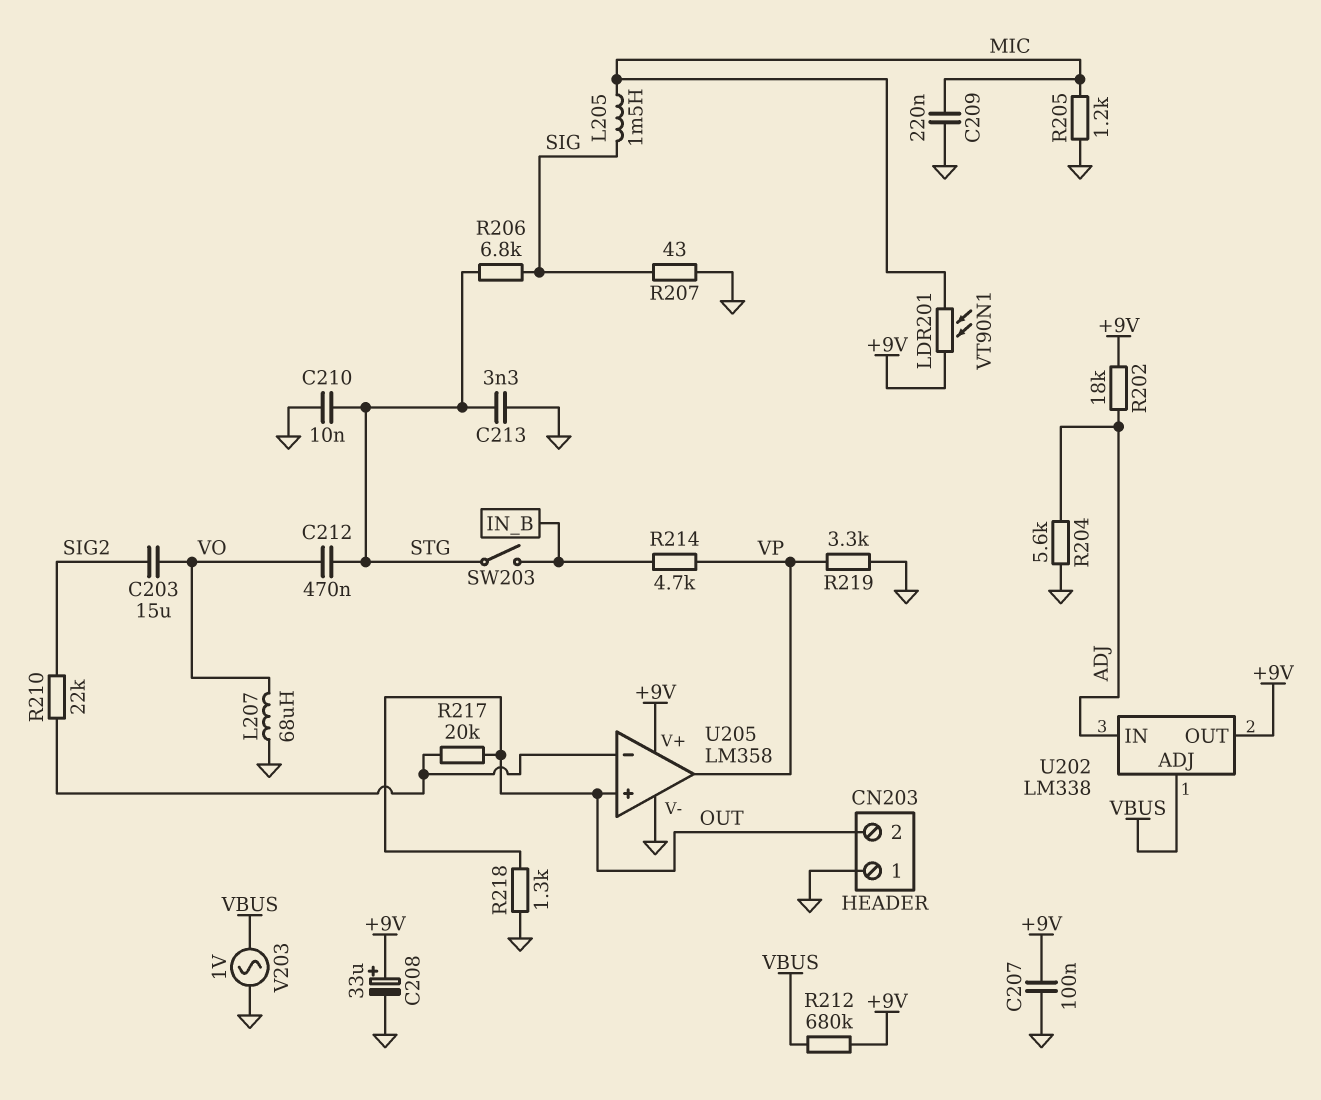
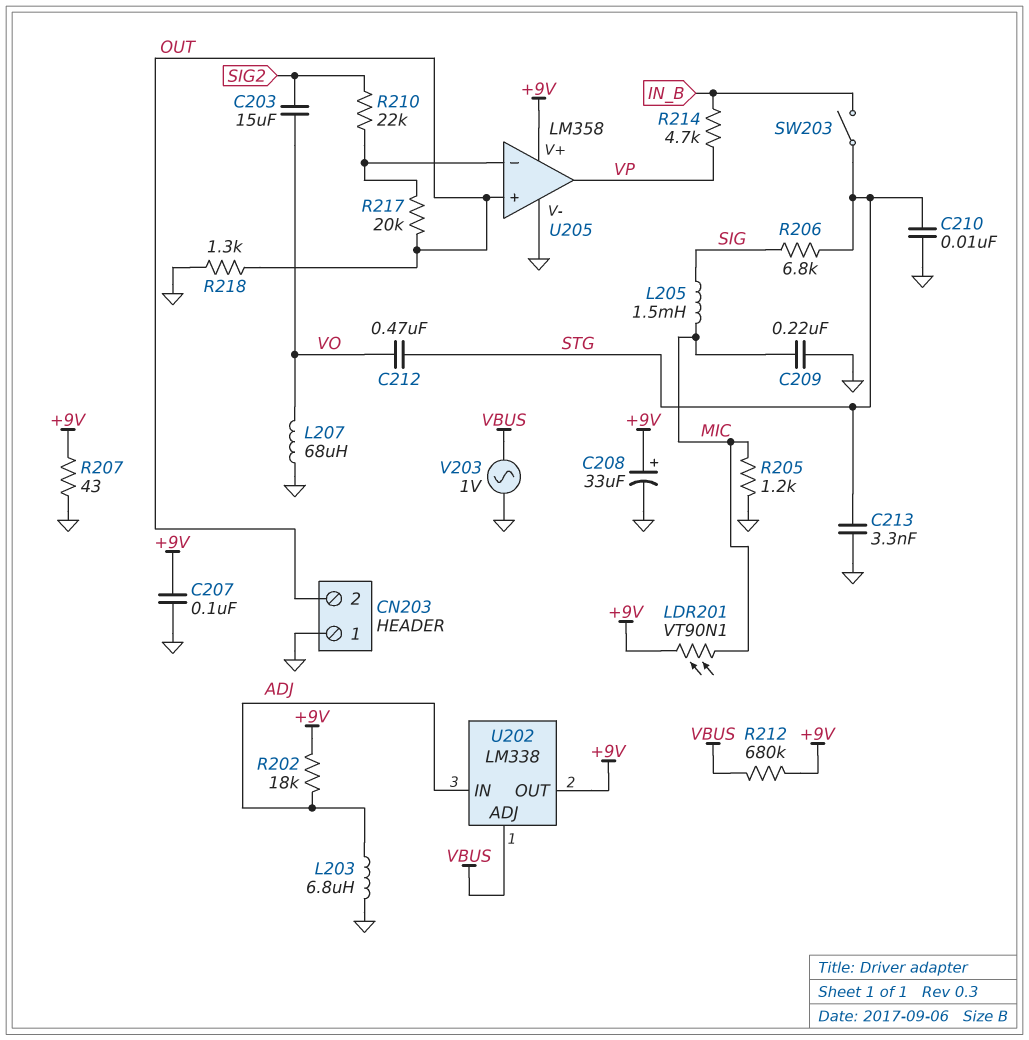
L203: none -> 6.8uH (ADJ, GND)
R204: 5.6k (ADJ, GND) -> none
R207: 43 (GND, SIG) -> 43 (+9V, GND)
R219: 3.3k (GND, VP) -> none

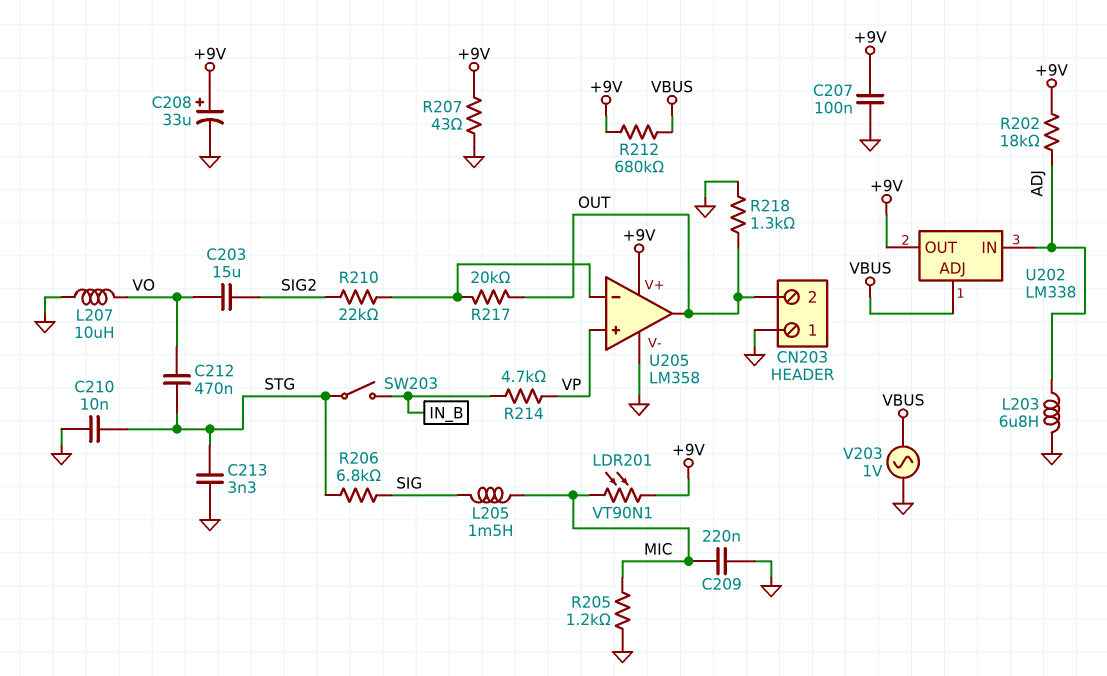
L207: 68uH (GND, VO) -> 10uH (GND, VO)
U205 pin in+: OUT -> VP
U205 pin out: VP -> OUT

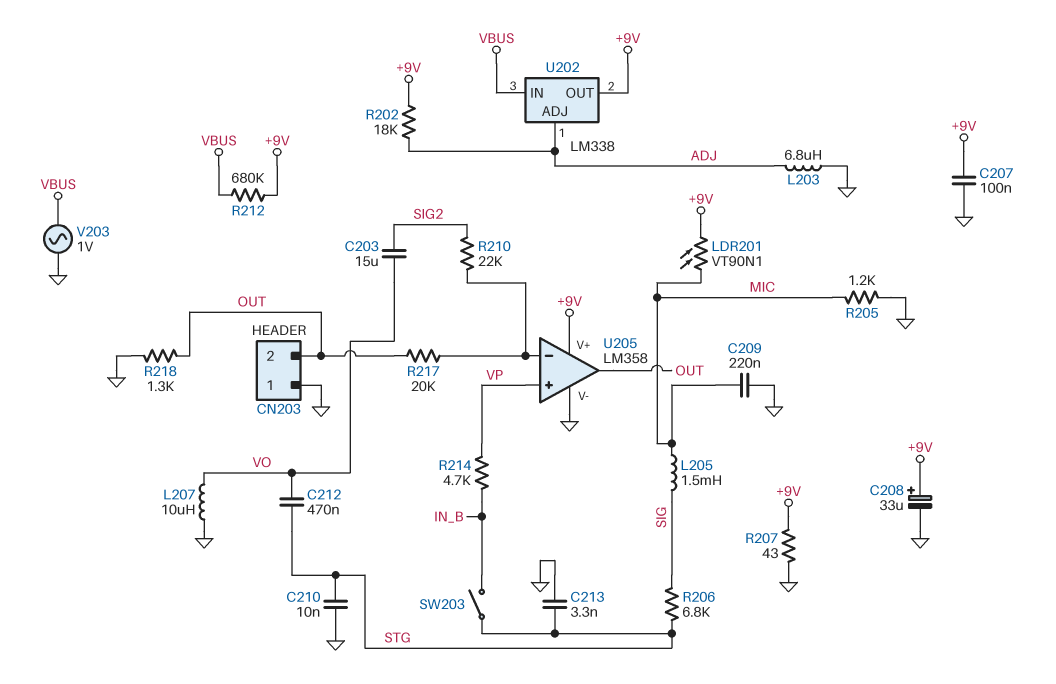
U202 pin ADJ: VBUS -> ADJ
U202 pin IN: ADJ -> VBUS

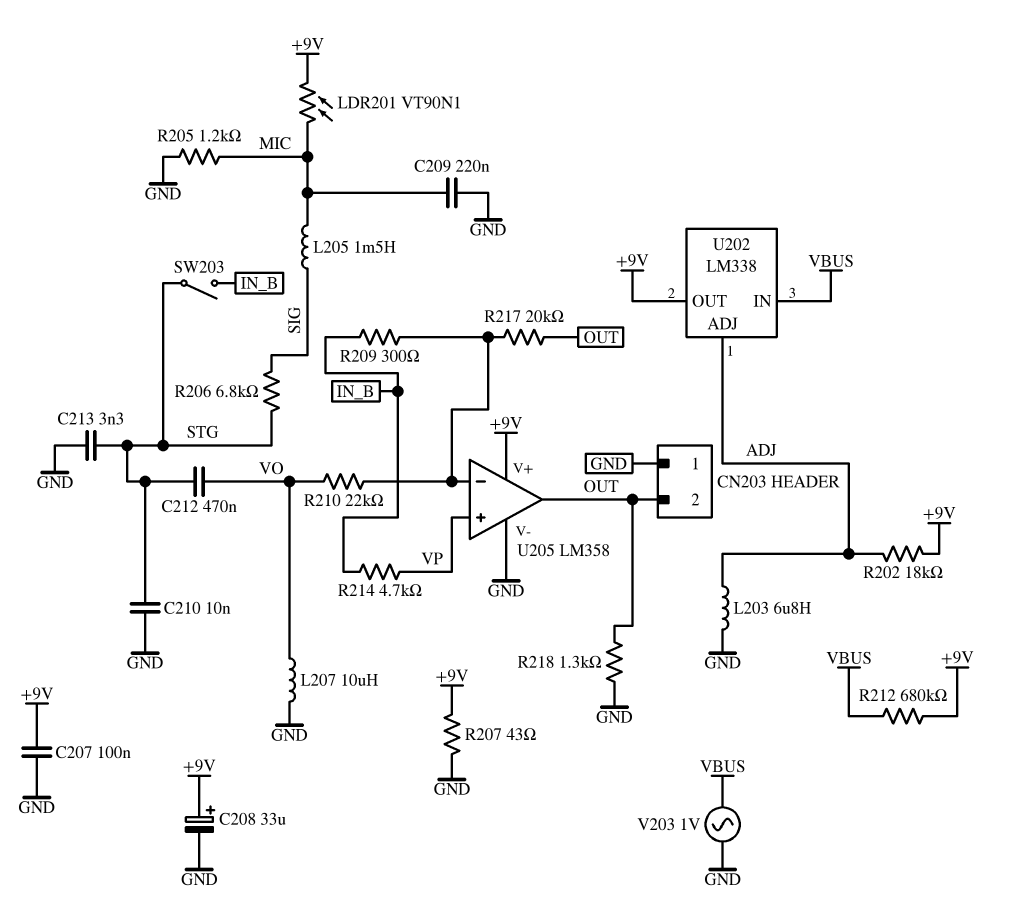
C203: 15uF (SIG2, VO) -> none
R209: none -> 300 (IN_B, U205/in-)
R210: 22k (SIG2, U205/in-) -> 22k (U205/in-, VO)

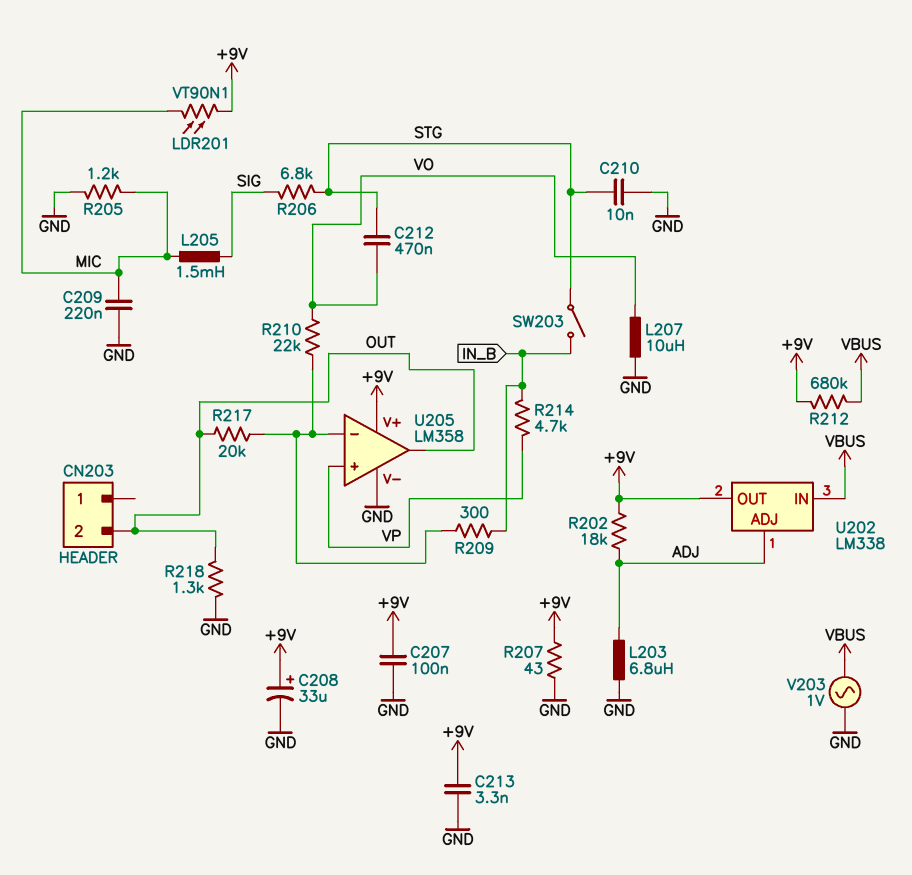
C213: 3.3nF (GND, STG) -> 3.3nF (+9V, GND)
CN203 pin 1: GND -> none

